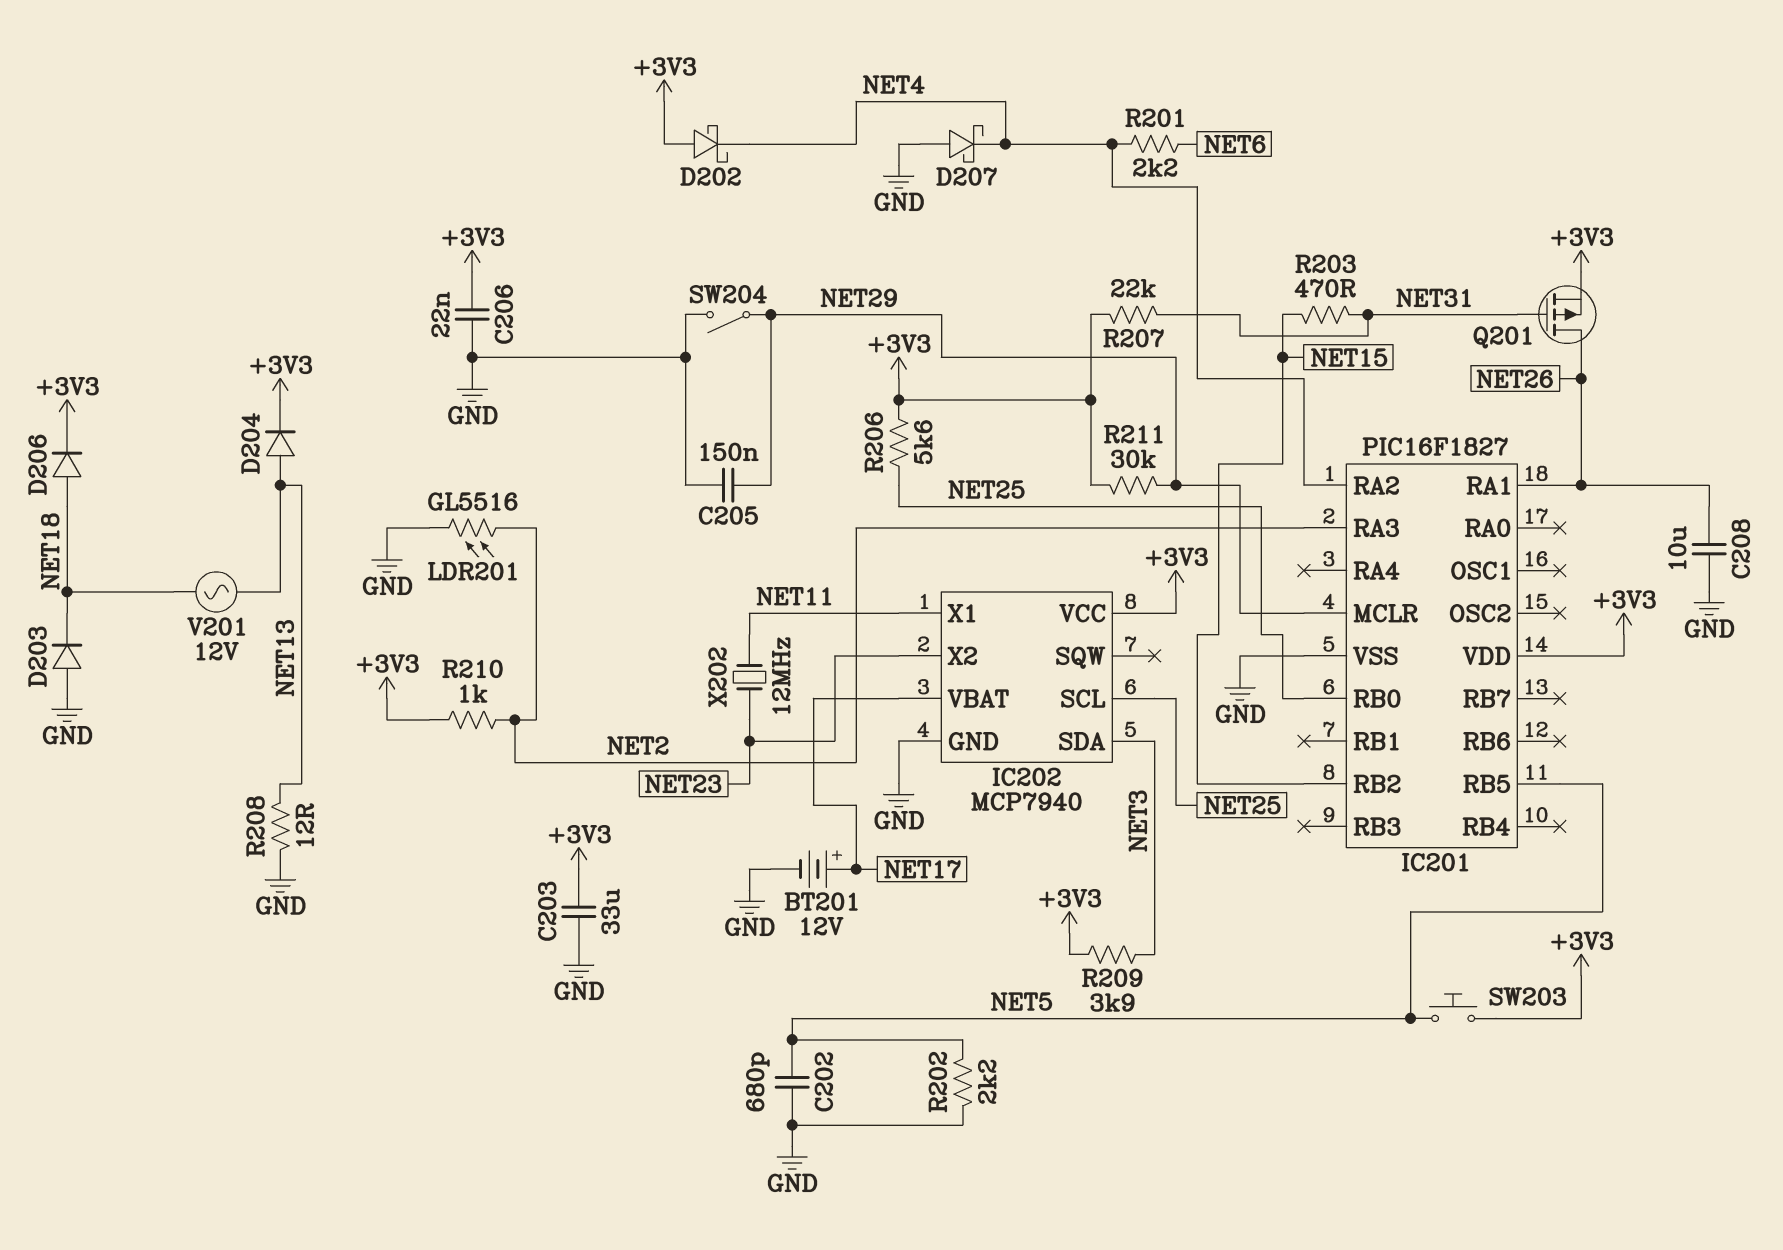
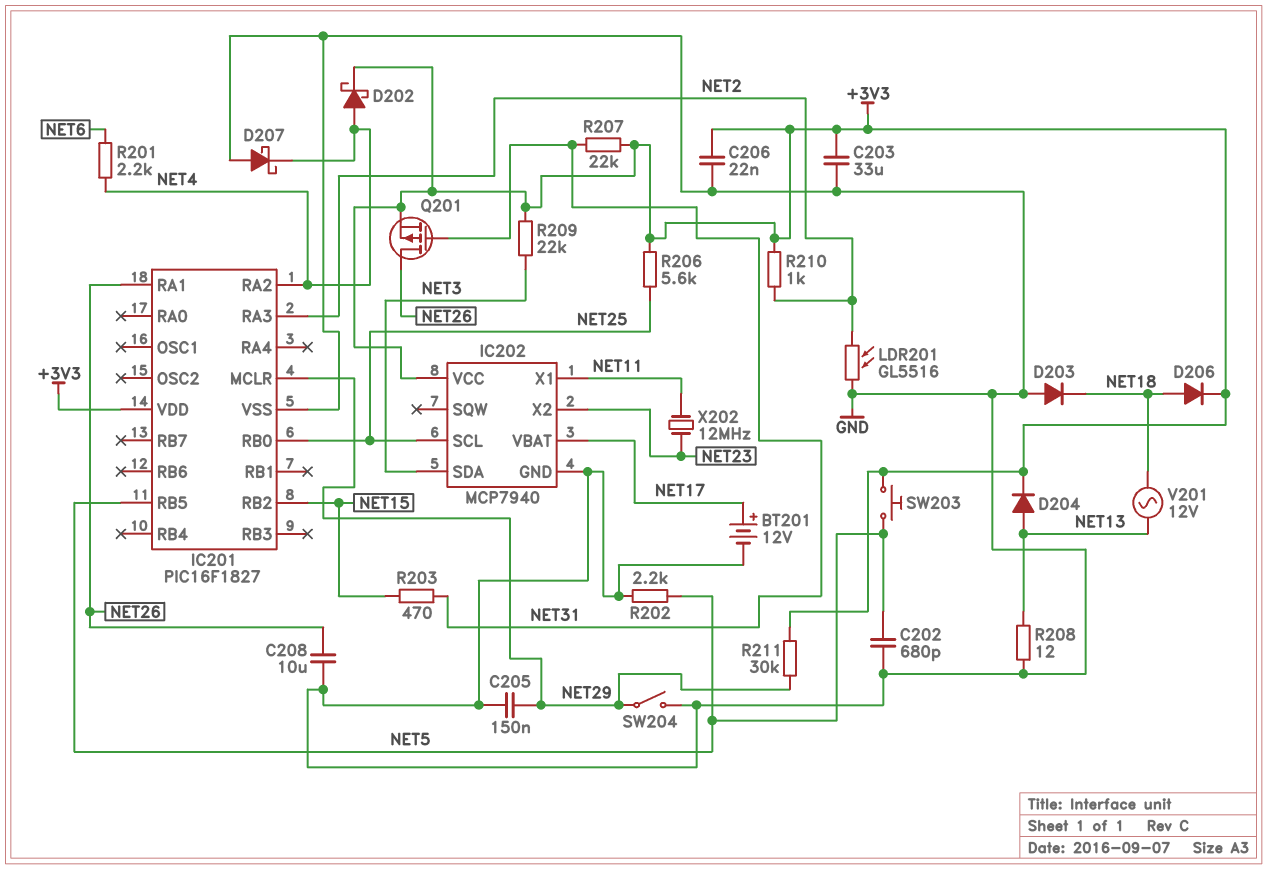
D202: schottky (A +3V3, K NET4) -> schottky (A NET4, K +3V3)
R209: 3.9k (+3V3, NET3) -> 22k (+3V3, NET3)

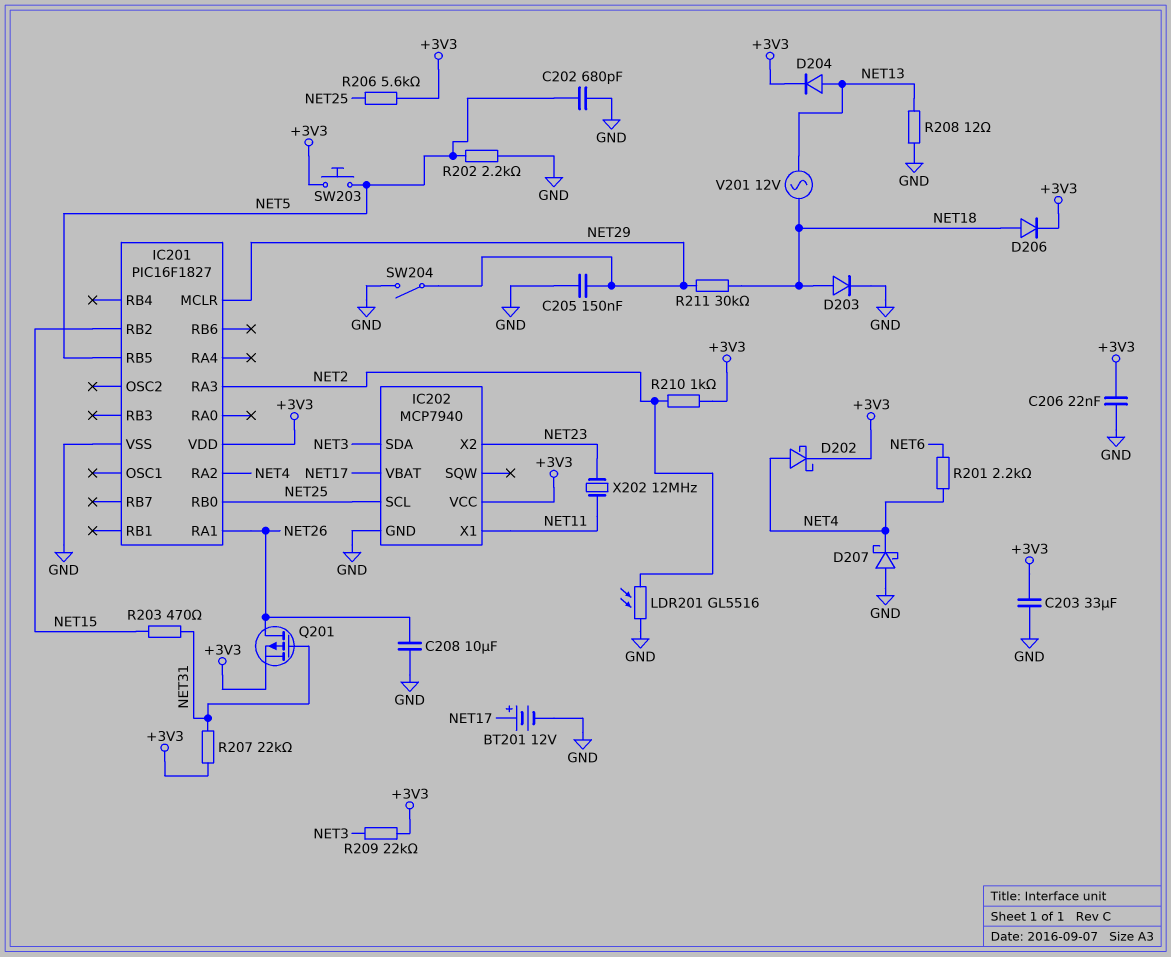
D203: diode (A GND, K NET18) -> diode (A NET18, K GND)
R211: 30k (+3V3, NET29) -> 30k (NET18, NET29)

